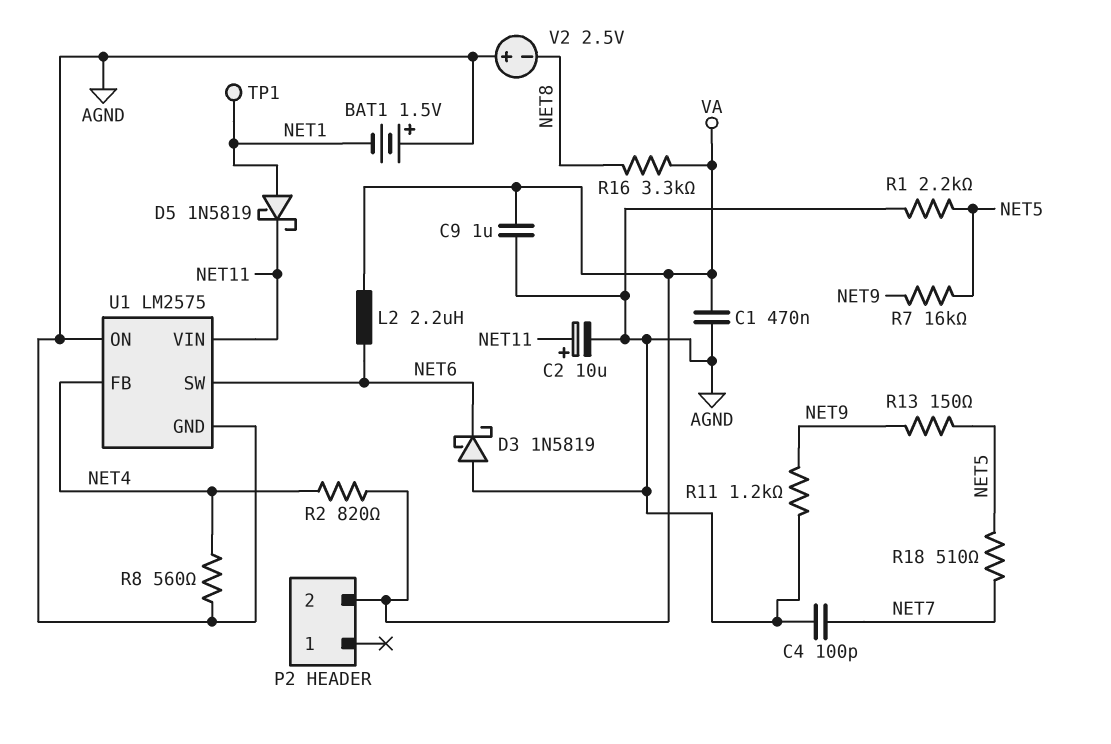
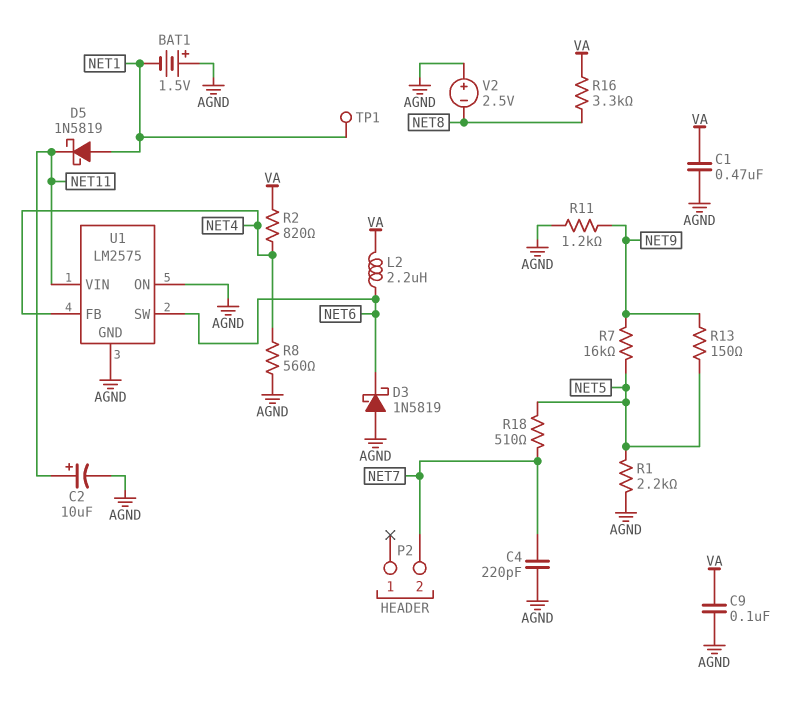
C4: 100pF (AGND, NET7) -> 220pF (AGND, NET7)
C9: 1uF (AGND, VA) -> 100nF (AGND, VA)
P2 pin 2: VA -> NET7

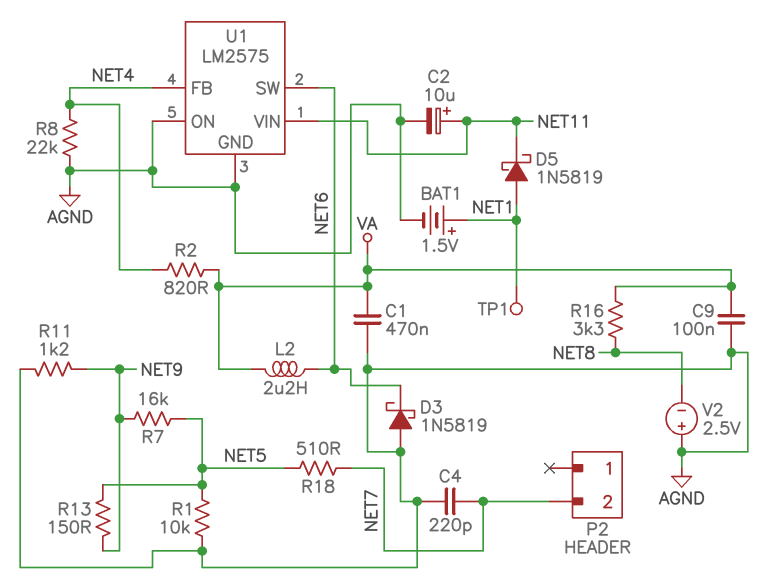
BAT1: 1.5V (plus AGND, minus NET1) -> 1.5V (plus NET1, minus AGND)
R1: 2.2k (AGND, NET5) -> 10k (AGND, NET5)
R8: 560 (AGND, NET4) -> 22k (AGND, NET4)

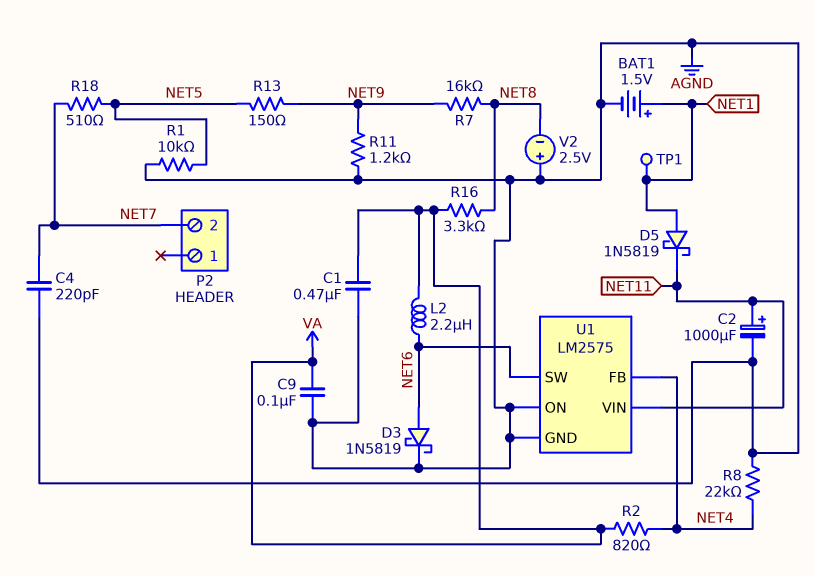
C2: 10uF (plus NET11, minus AGND) -> 1000uF (plus NET11, minus AGND)
D3: schottky 1N5819 (A AGND, K NET6) -> schottky 1N5819 (A NET6, K AGND)
R7: 16k (NET5, NET9) -> 16k (NET8, NET9)

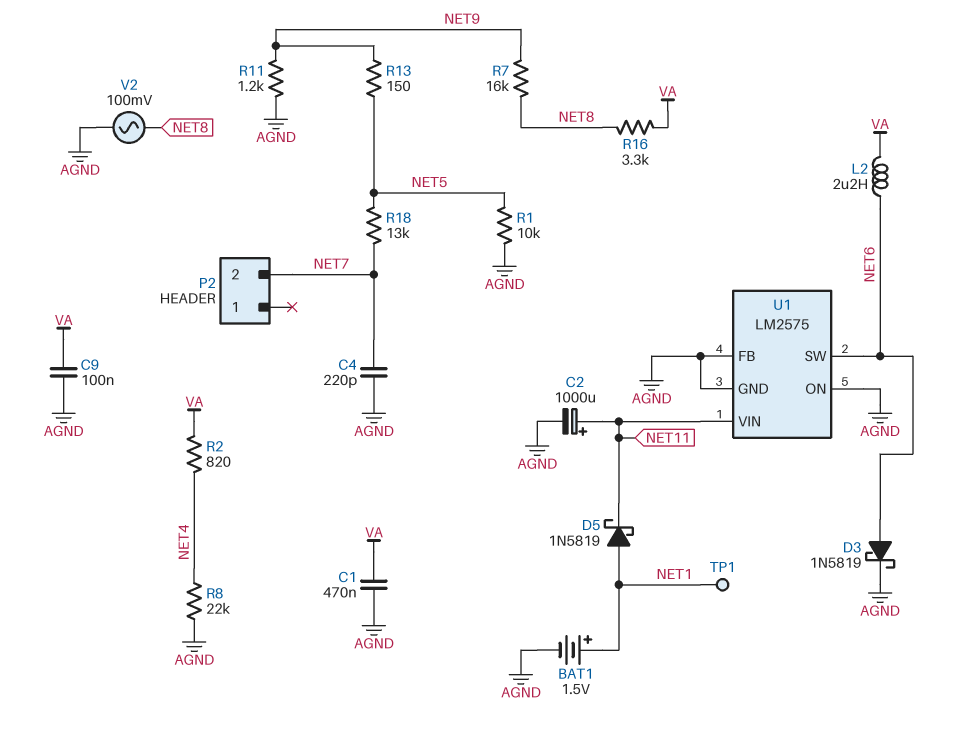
R18: 510 (NET5, NET7) -> 13k (NET5, NET7)
U1 pin FB: NET4 -> AGND
V2: 2.5V (plus AGND, minus NET8) -> AC 100mV (AGND, NET8)

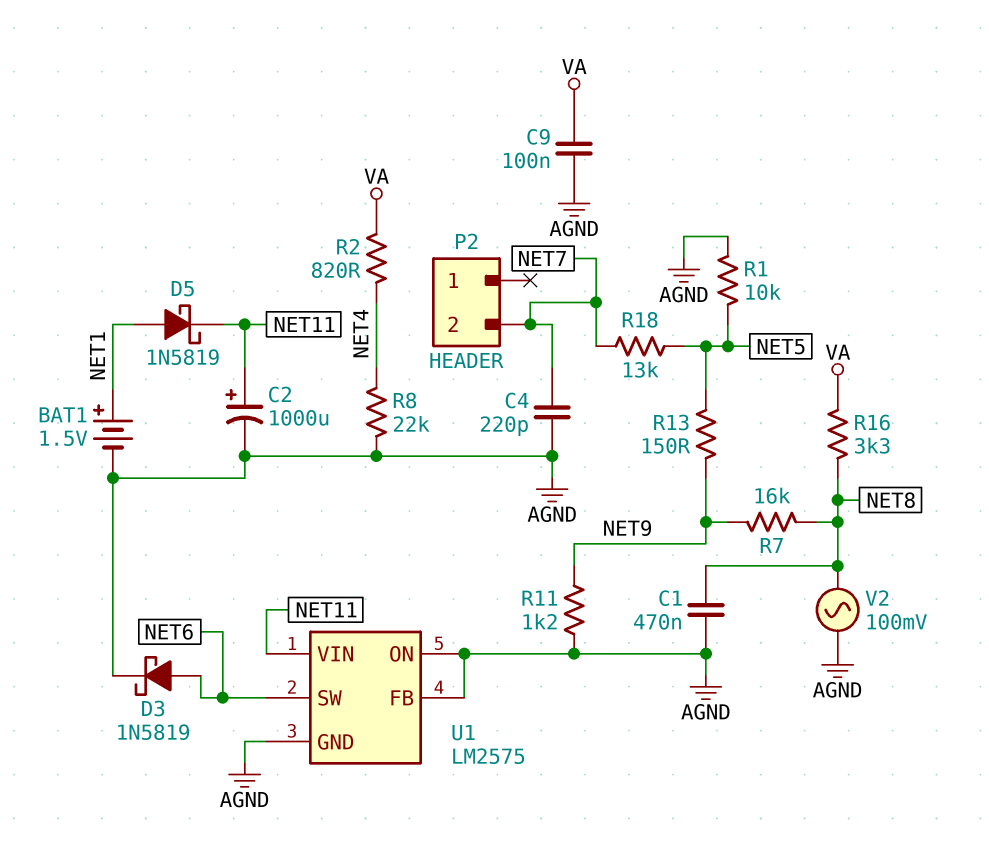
C1: 470nF (AGND, VA) -> 470nF (AGND, NET8)
L2: 2.2uH (NET6, VA) -> none
TP1: test point (NET1) -> none

